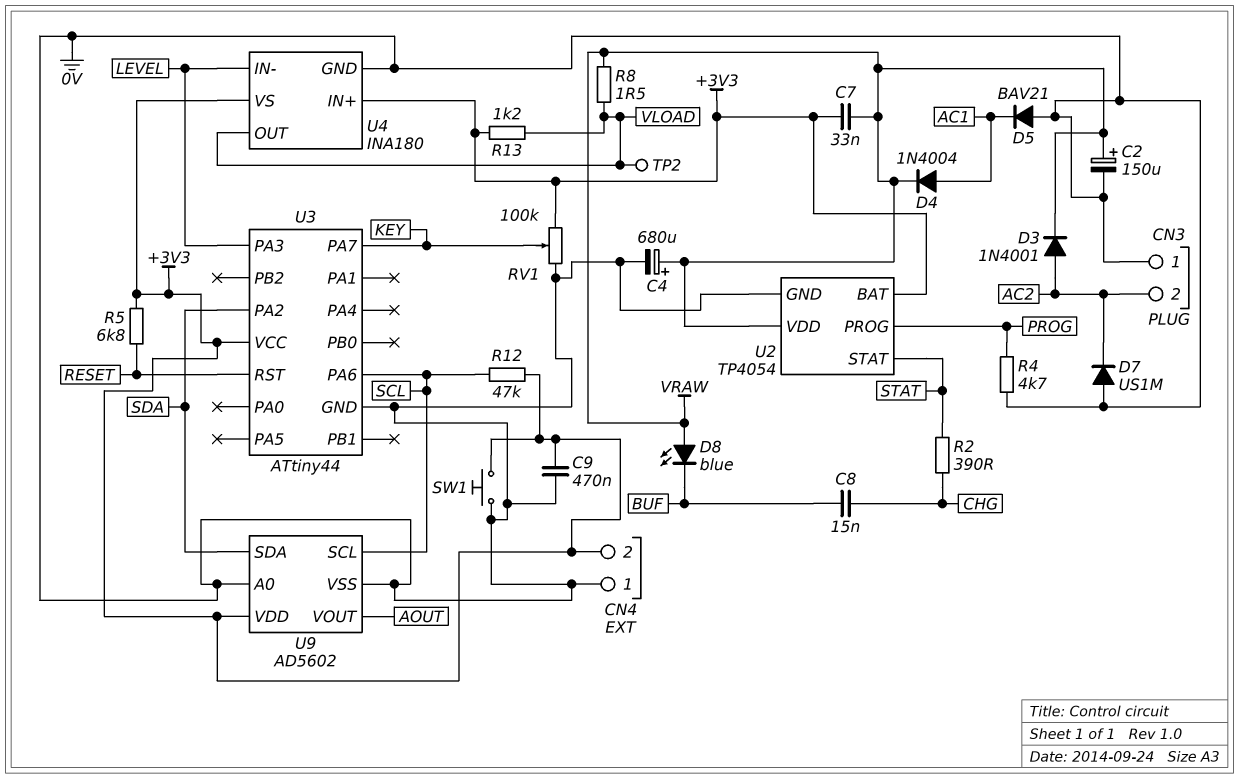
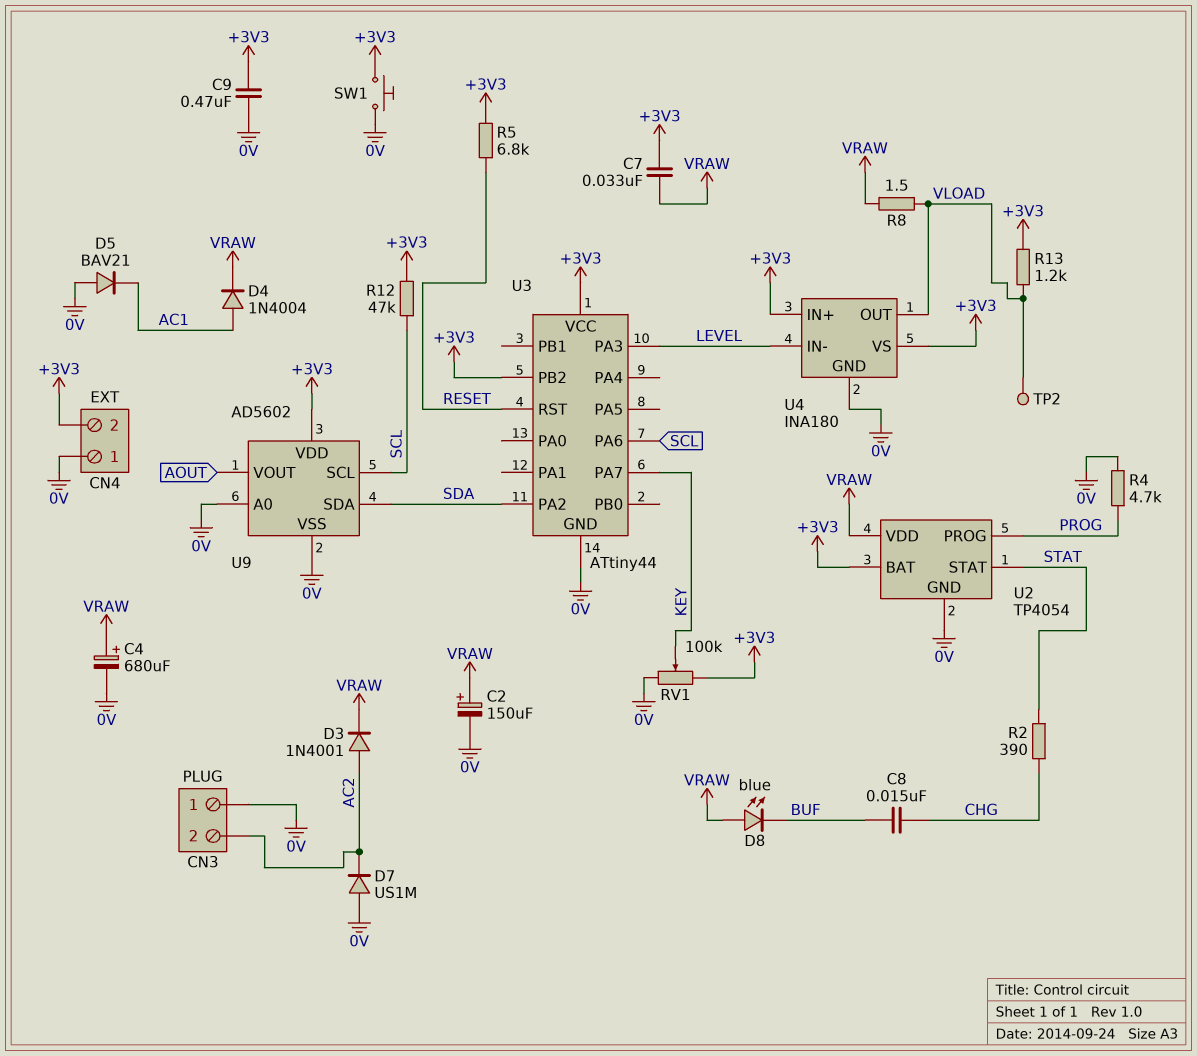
U3 pin PB2: none -> +3V3

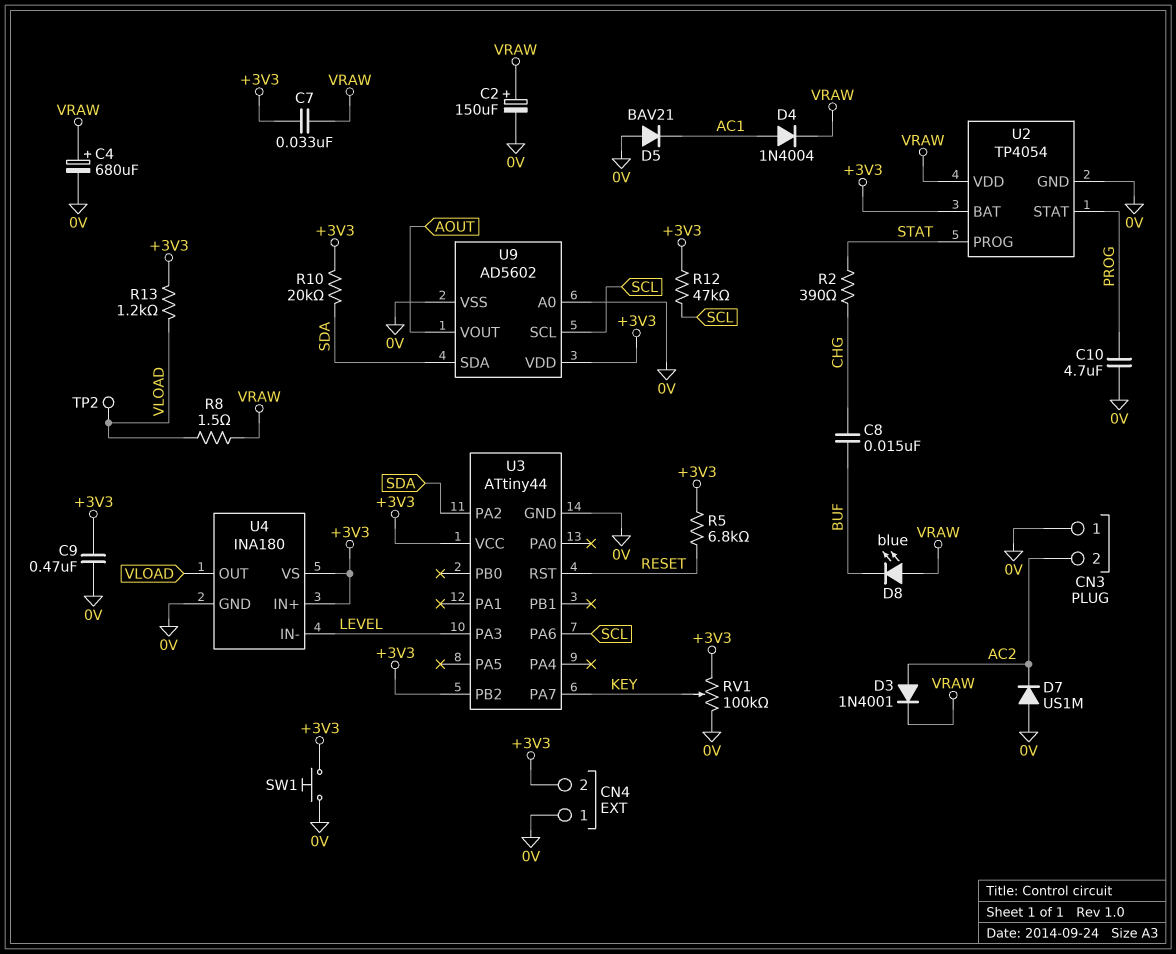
C10: none -> 4.7uF (0V, PROG)
R4: 4.7k (0V, PROG) -> none
R10: none -> 20k (+3V3, SDA)
U2 pin PROG: PROG -> STAT
U2 pin STAT: STAT -> PROG

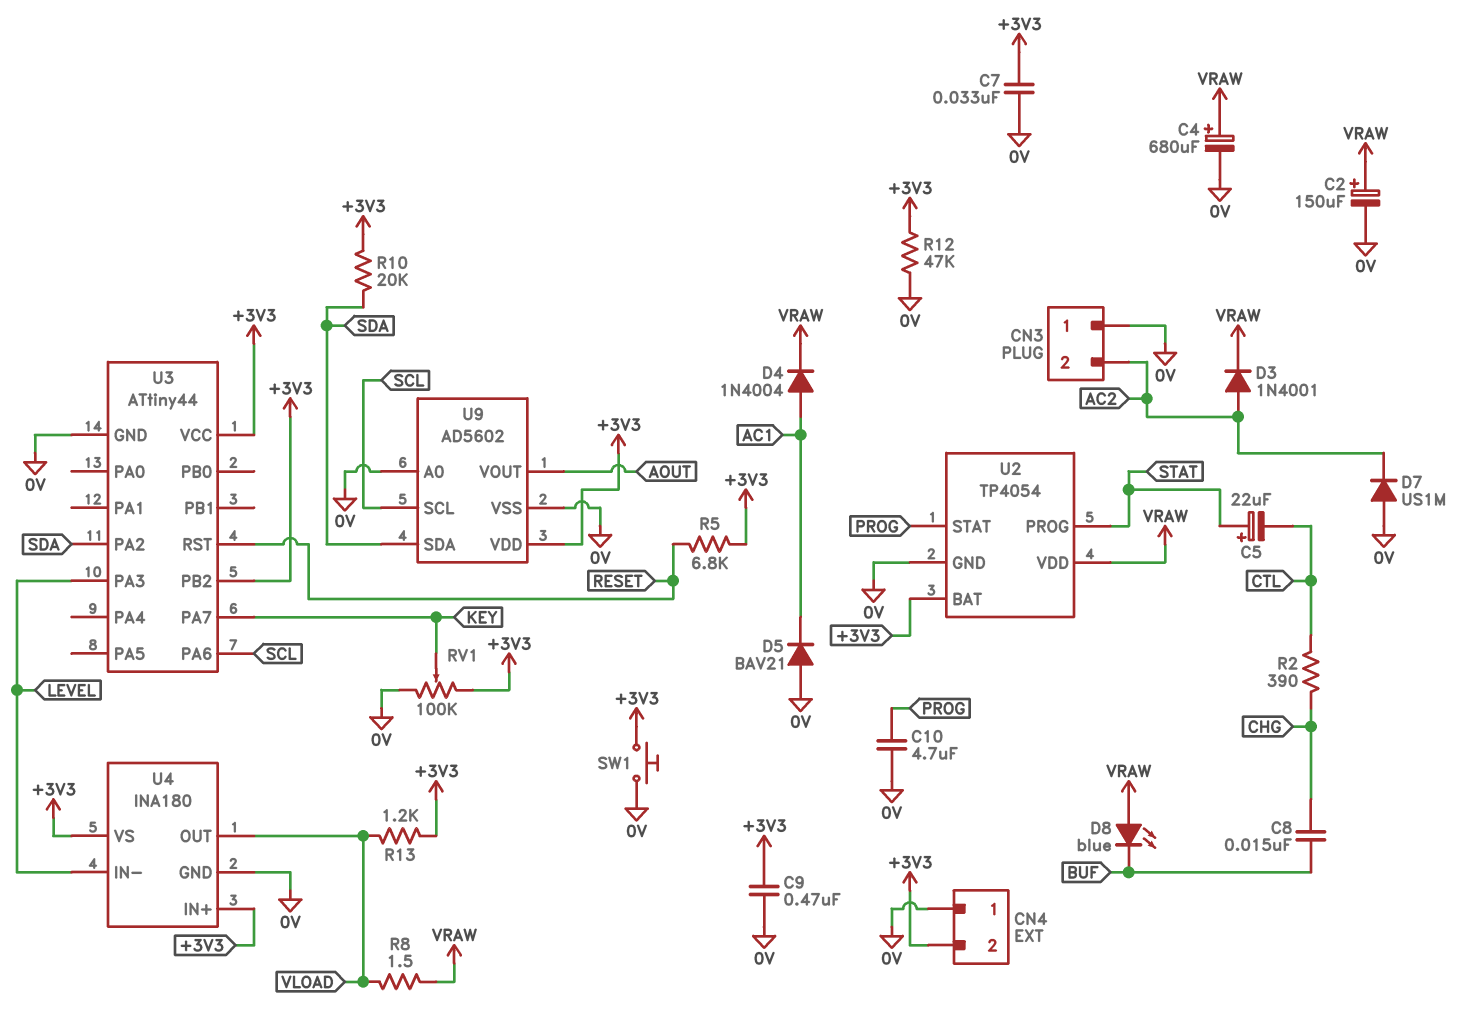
C5: none -> 22uF (plus STAT, minus CTL)
C7: 33nF (+3V3, VRAW) -> 33nF (+3V3, 0V)
R2: 390 (CHG, STAT) -> 390 (CHG, CTL)
R12: 47k (+3V3, SCL) -> 47k (+3V3, 0V)
TP2: test point (VLOAD) -> none

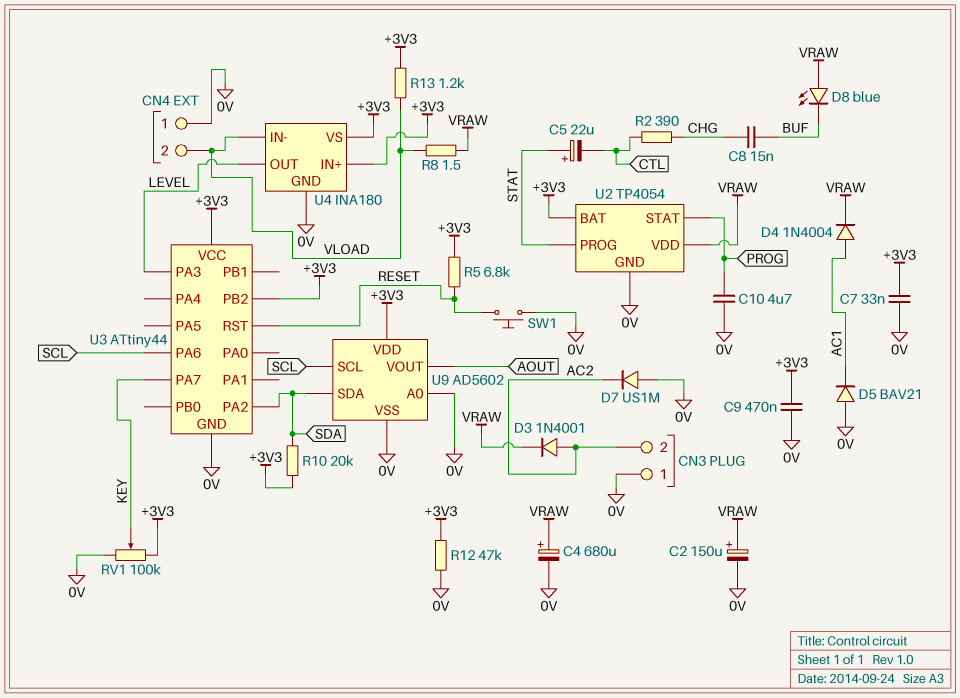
CN4 pin 2: +3V3 -> VLOAD
SW1: button (+3V3, 0V) -> button (0V, RESET)
U4 pin IN-: LEVEL -> VLOAD
U4 pin OUT: VLOAD -> LEVEL

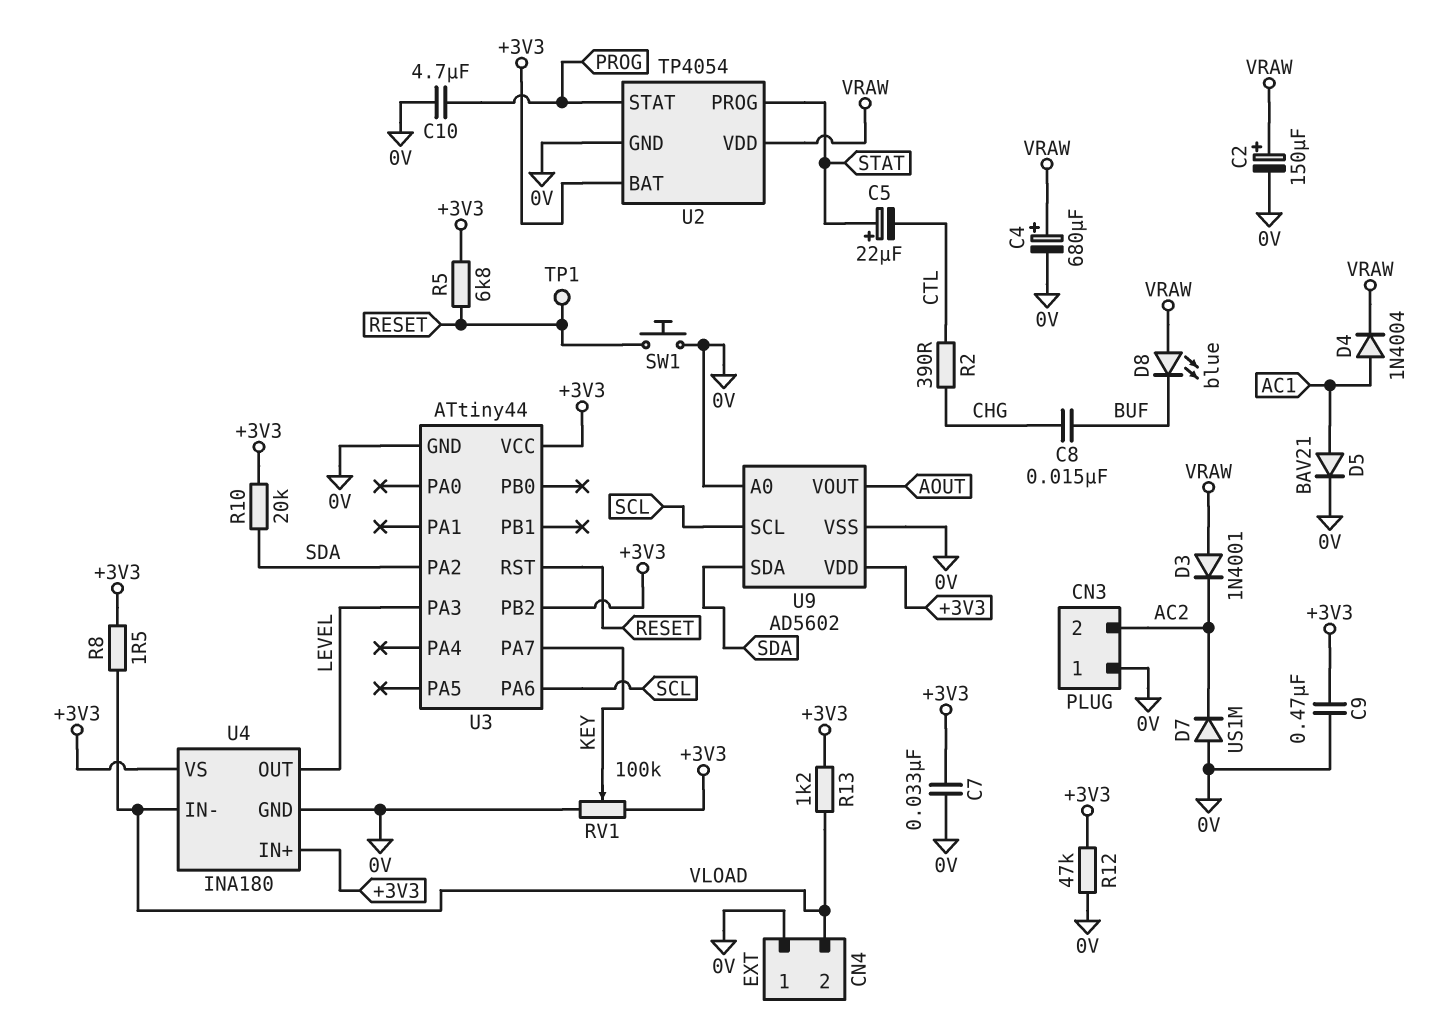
D3: diode 1N4001 (A AC2, K VRAW) -> diode 1N4001 (A VRAW, K AC2)
D5: diode BAV21 (A 0V, K AC1) -> diode BAV21 (A AC1, K 0V)
R8: 1.5 (VLOAD, VRAW) -> 1.5 (+3V3, VLOAD)
TP1: none -> test point (RESET)

